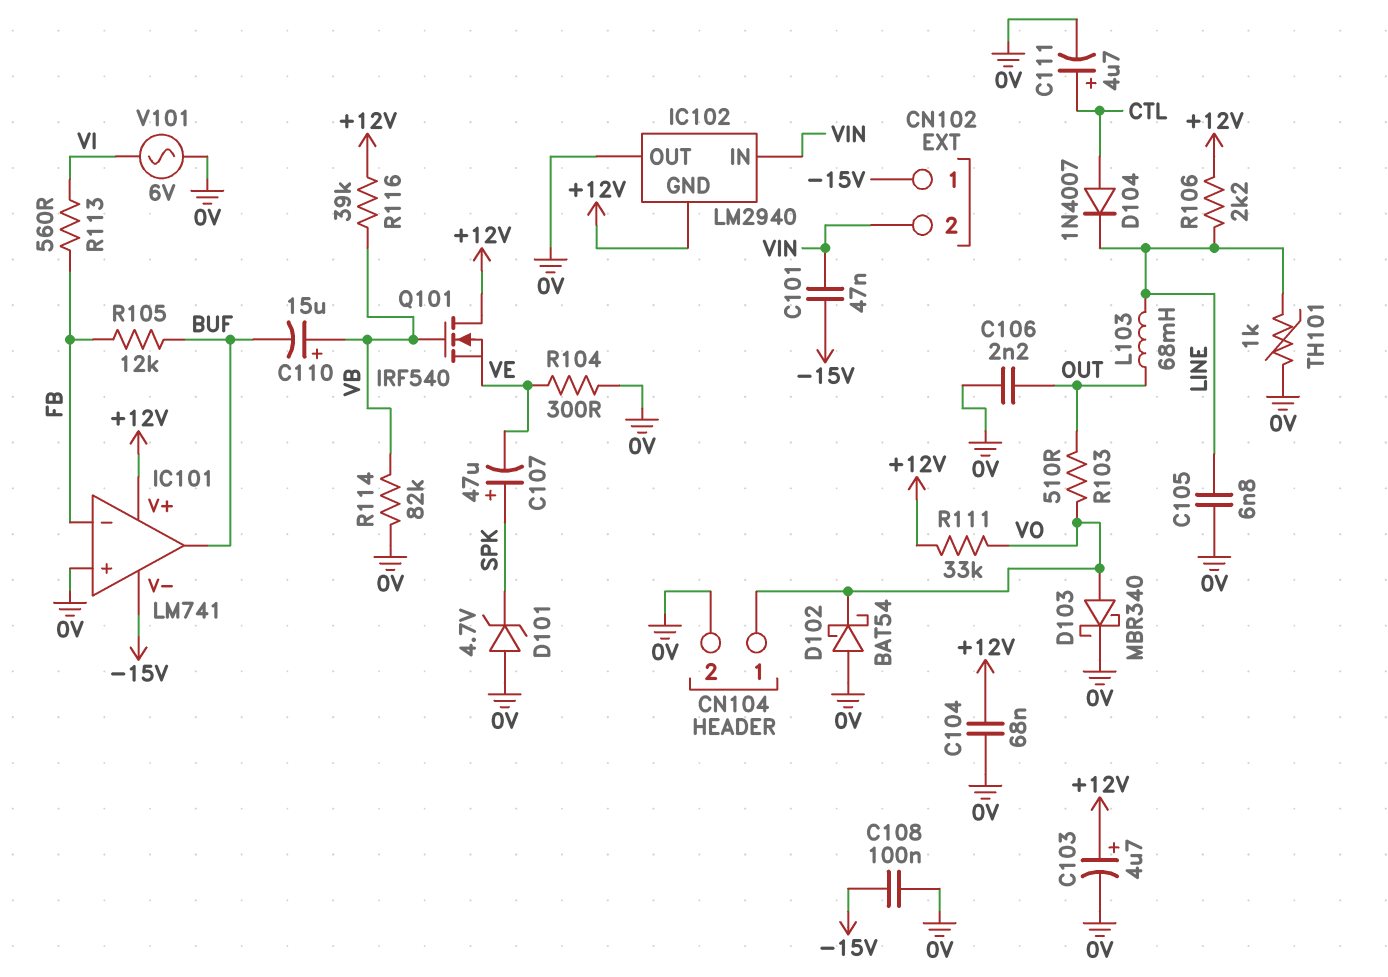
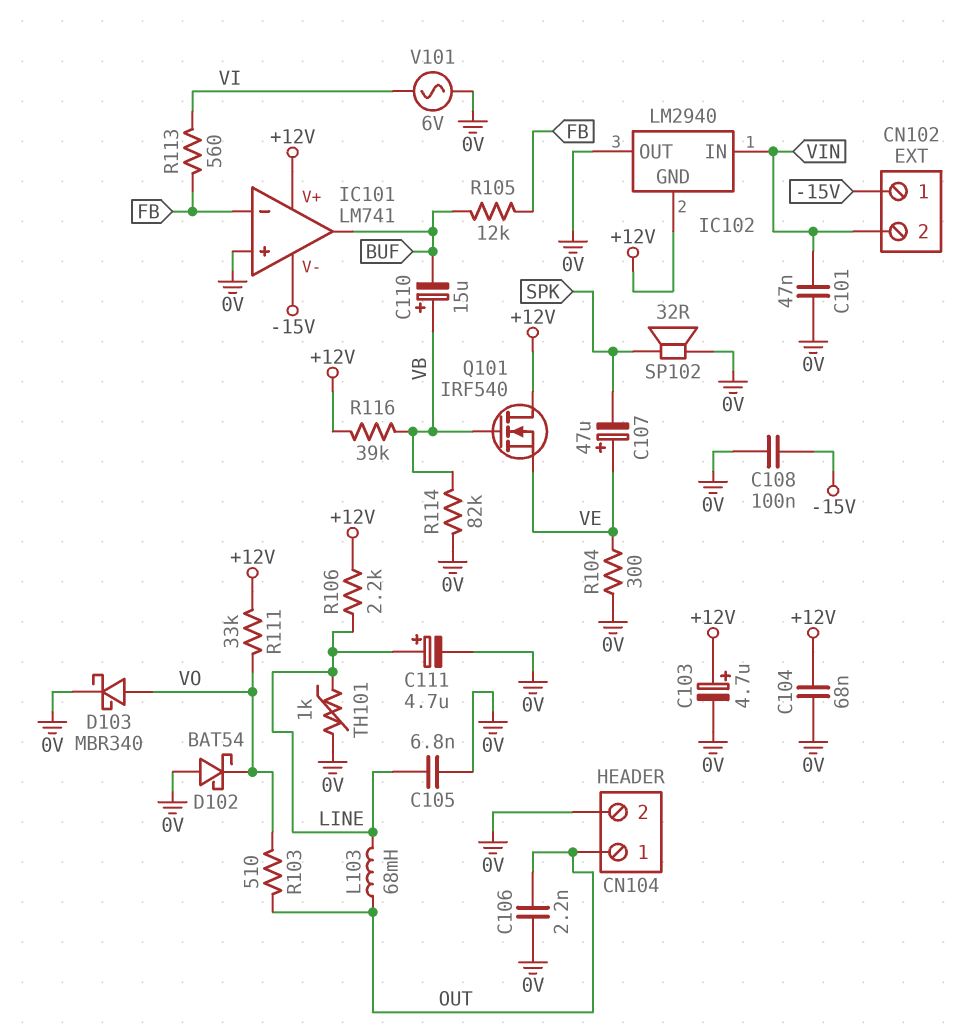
C101: 47nF (-15V, VIN) -> 47nF (0V, VIN)
C107: 47uF (plus SPK, minus VE) -> 47uF (plus VE, minus SPK)
C111: 4.7uF (plus CTL, minus 0V) -> 4.7uF (plus LINE, minus 0V)
CN104 pin 1: VO -> OUT
D101: zener 4.7V (A 0V, K SPK) -> none
D104: diode 1N4007 (A CTL, K LINE) -> none
SP102: none -> speaker 32R (0V, SPK)

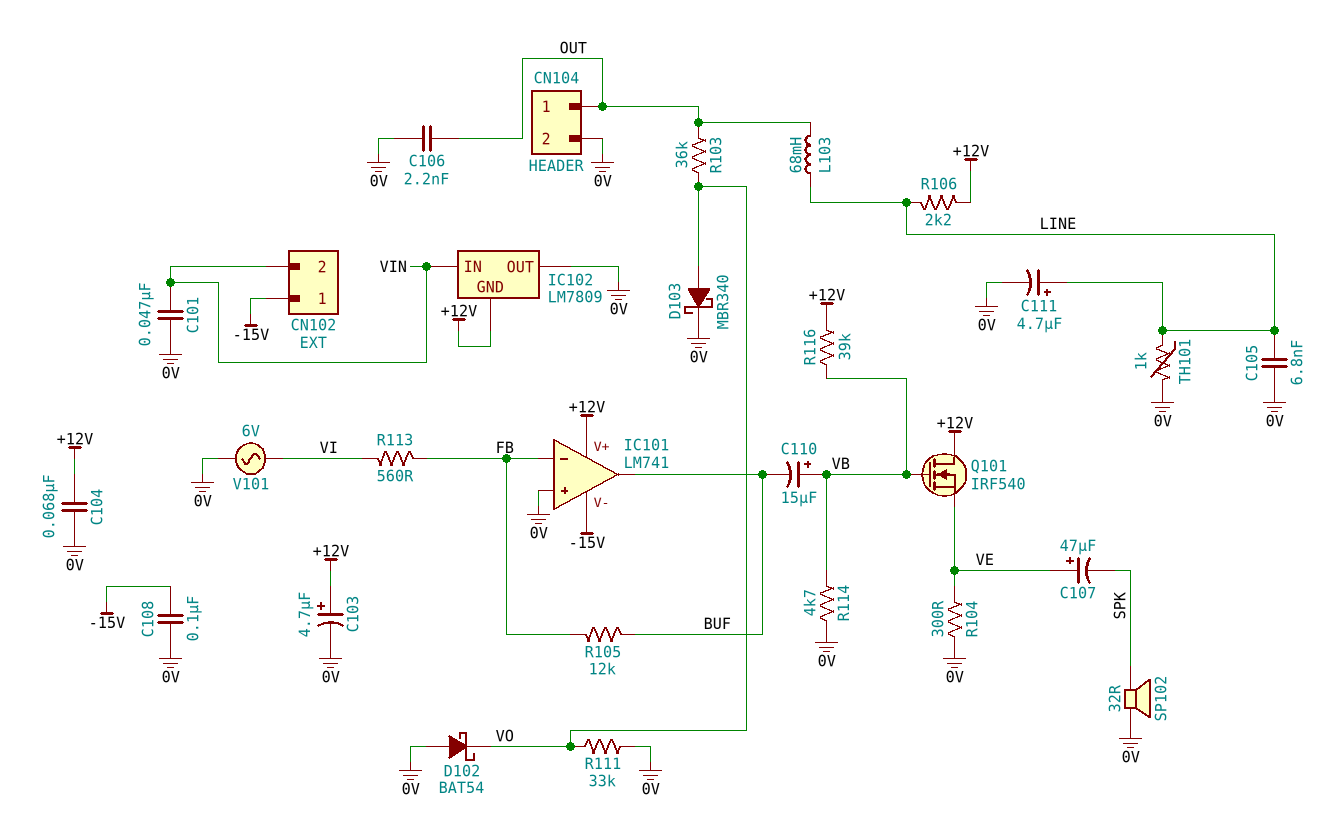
IC102: LM2940 -> LM7809
R103: 510 (OUT, VO) -> 36k (OUT, VO)
R111: 33k (+12V, VO) -> 33k (0V, VO)
R114: 82k (0V, VB) -> 4.7k (0V, VB)

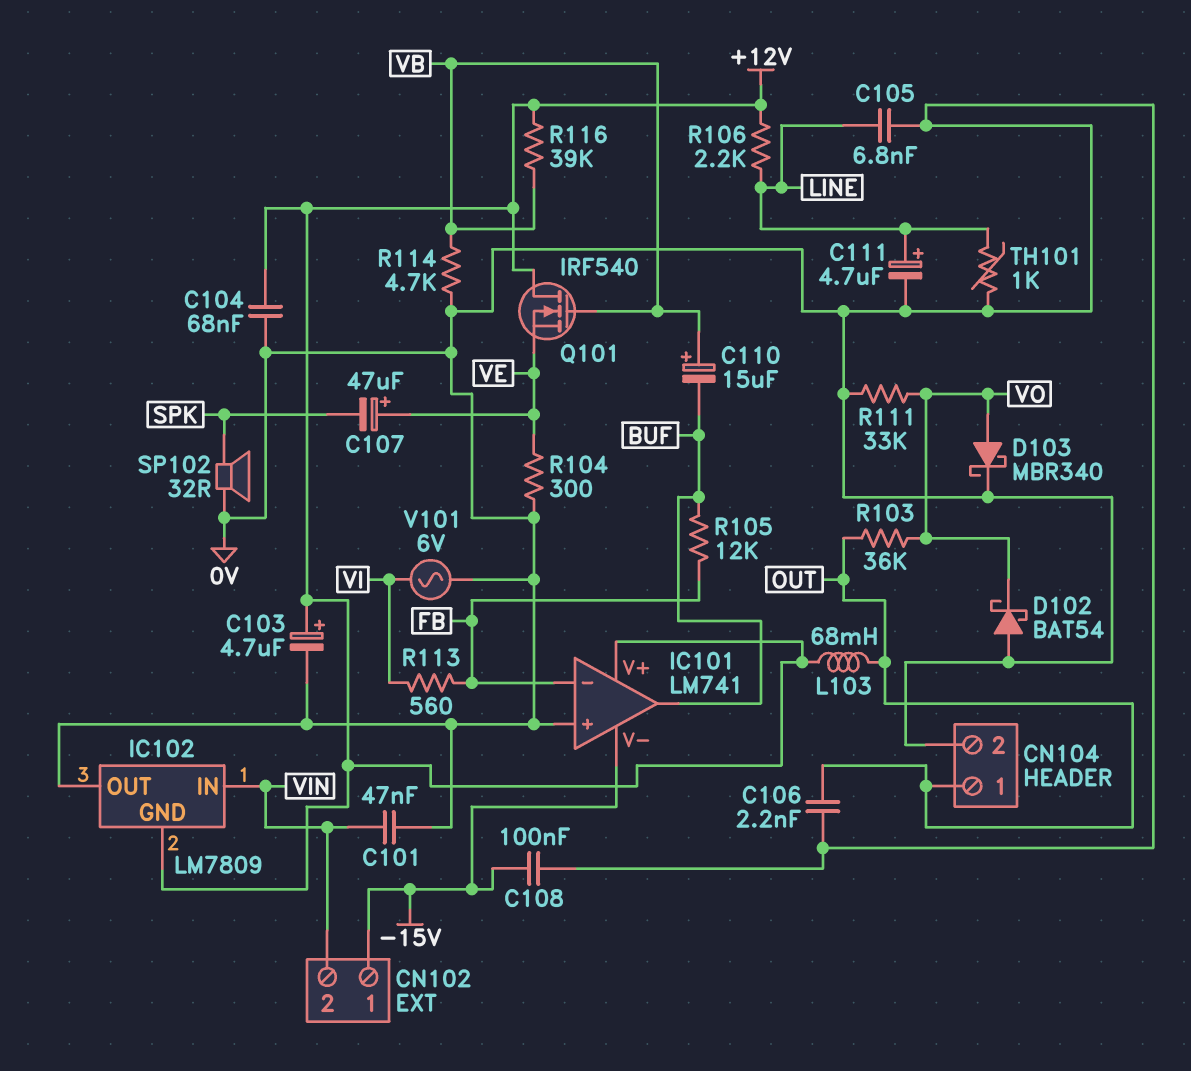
L103: 68mH (LINE, OUT) -> 68mH (+12V, OUT)

